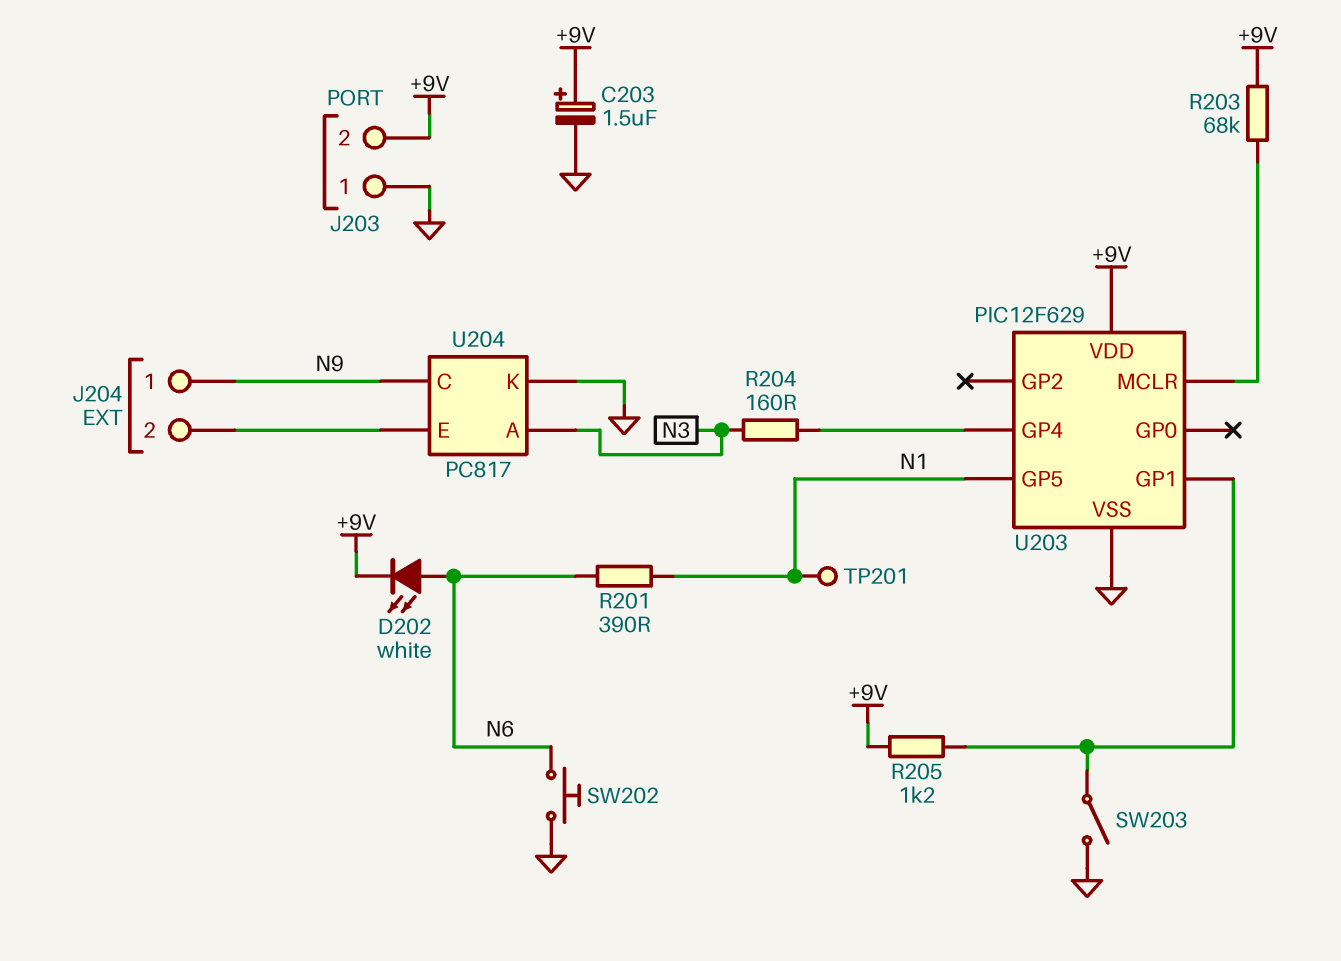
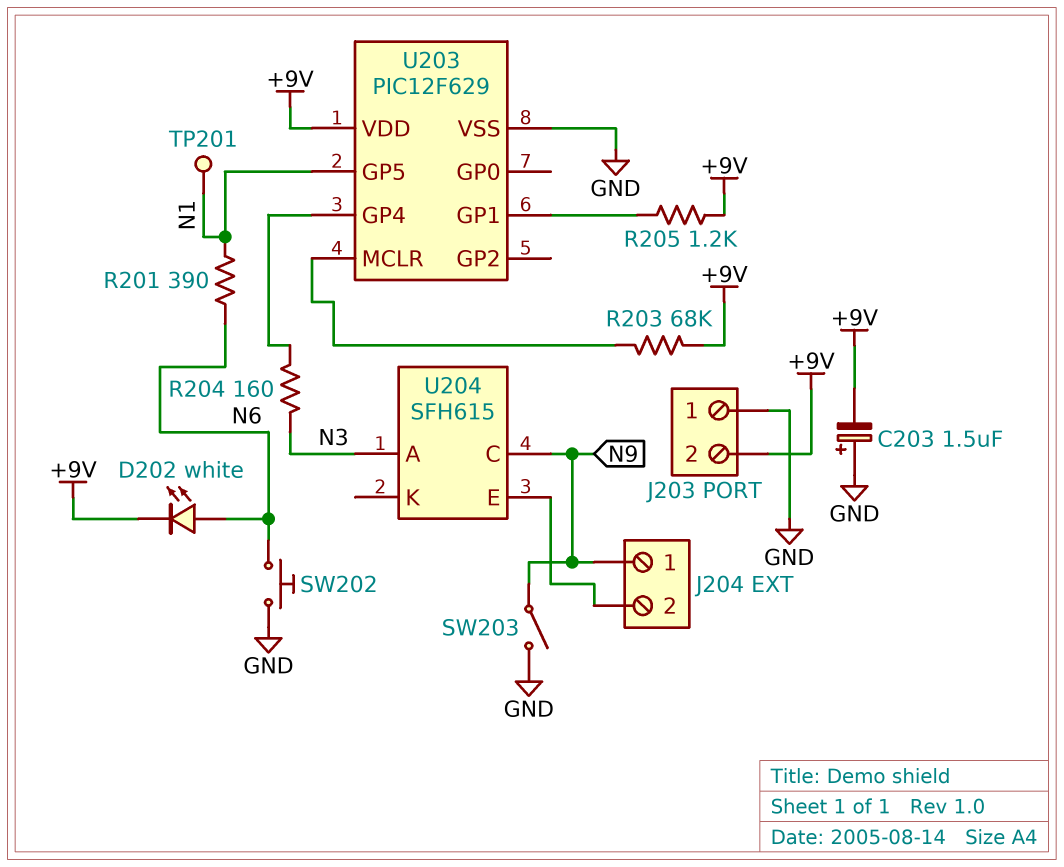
C203: 1.5uF (plus +9V, minus GND) -> 1.5uF (plus GND, minus +9V)
SW203: switch (GND, U203/GP1) -> switch (GND, N9)
U204: PC817 -> SFH615
U204 pin K: GND -> none

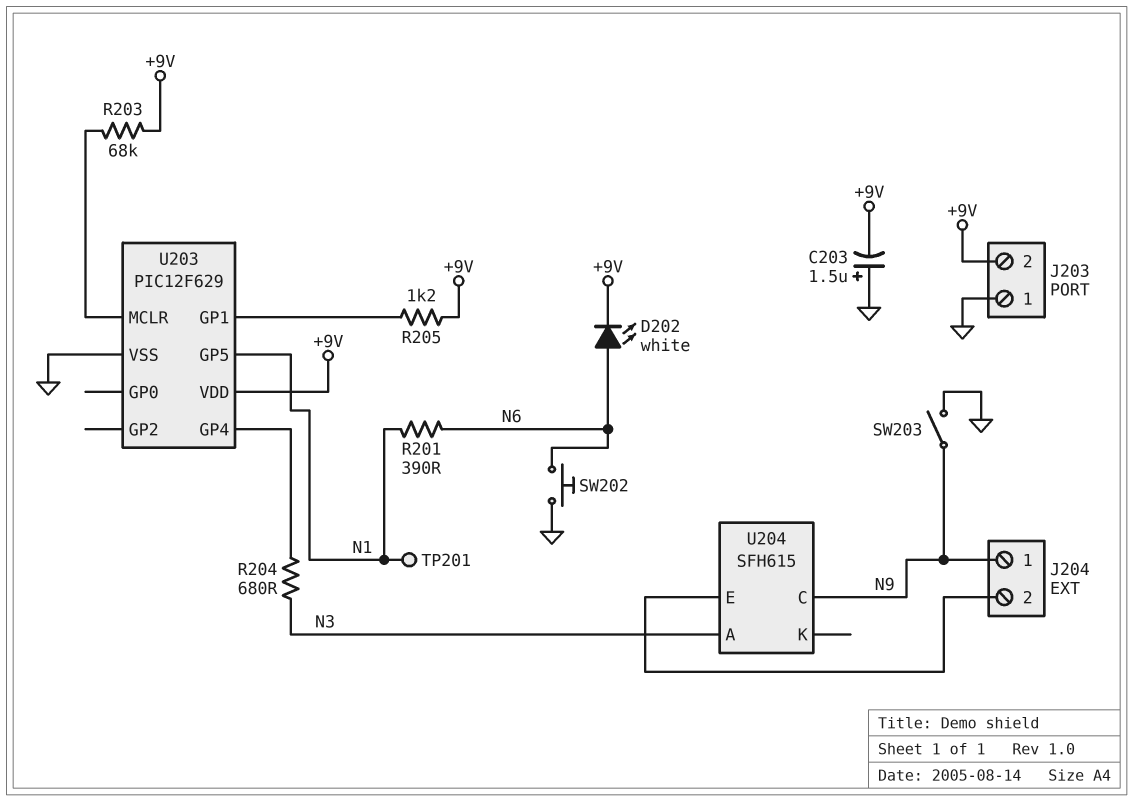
R204: 160 (N3, U203/GP4) -> 680 (N3, U203/GP4)

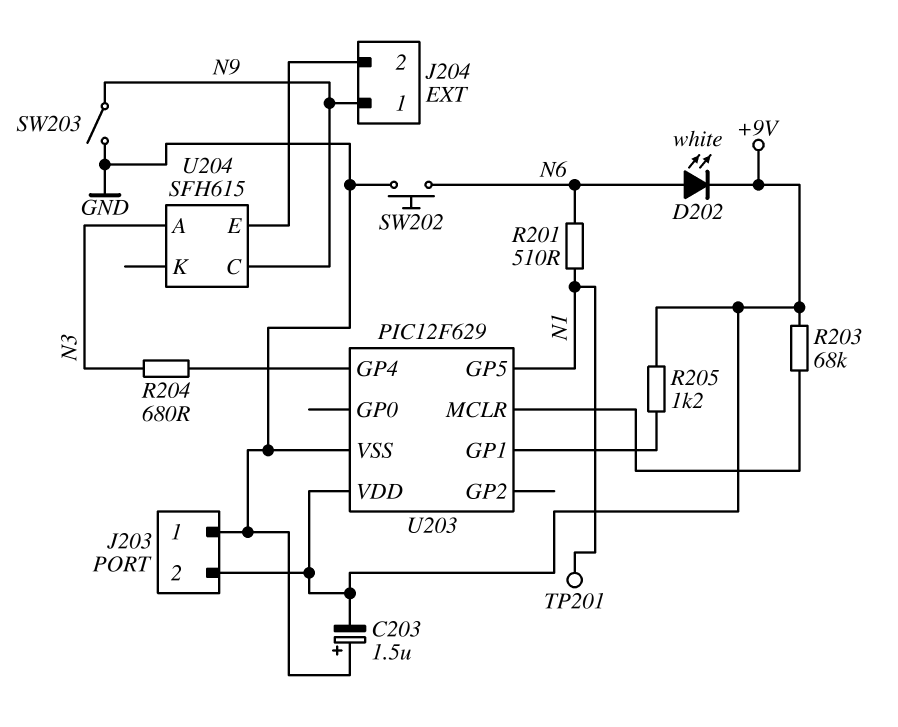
R201: 390 (N1, N6) -> 510 (N1, N6)

